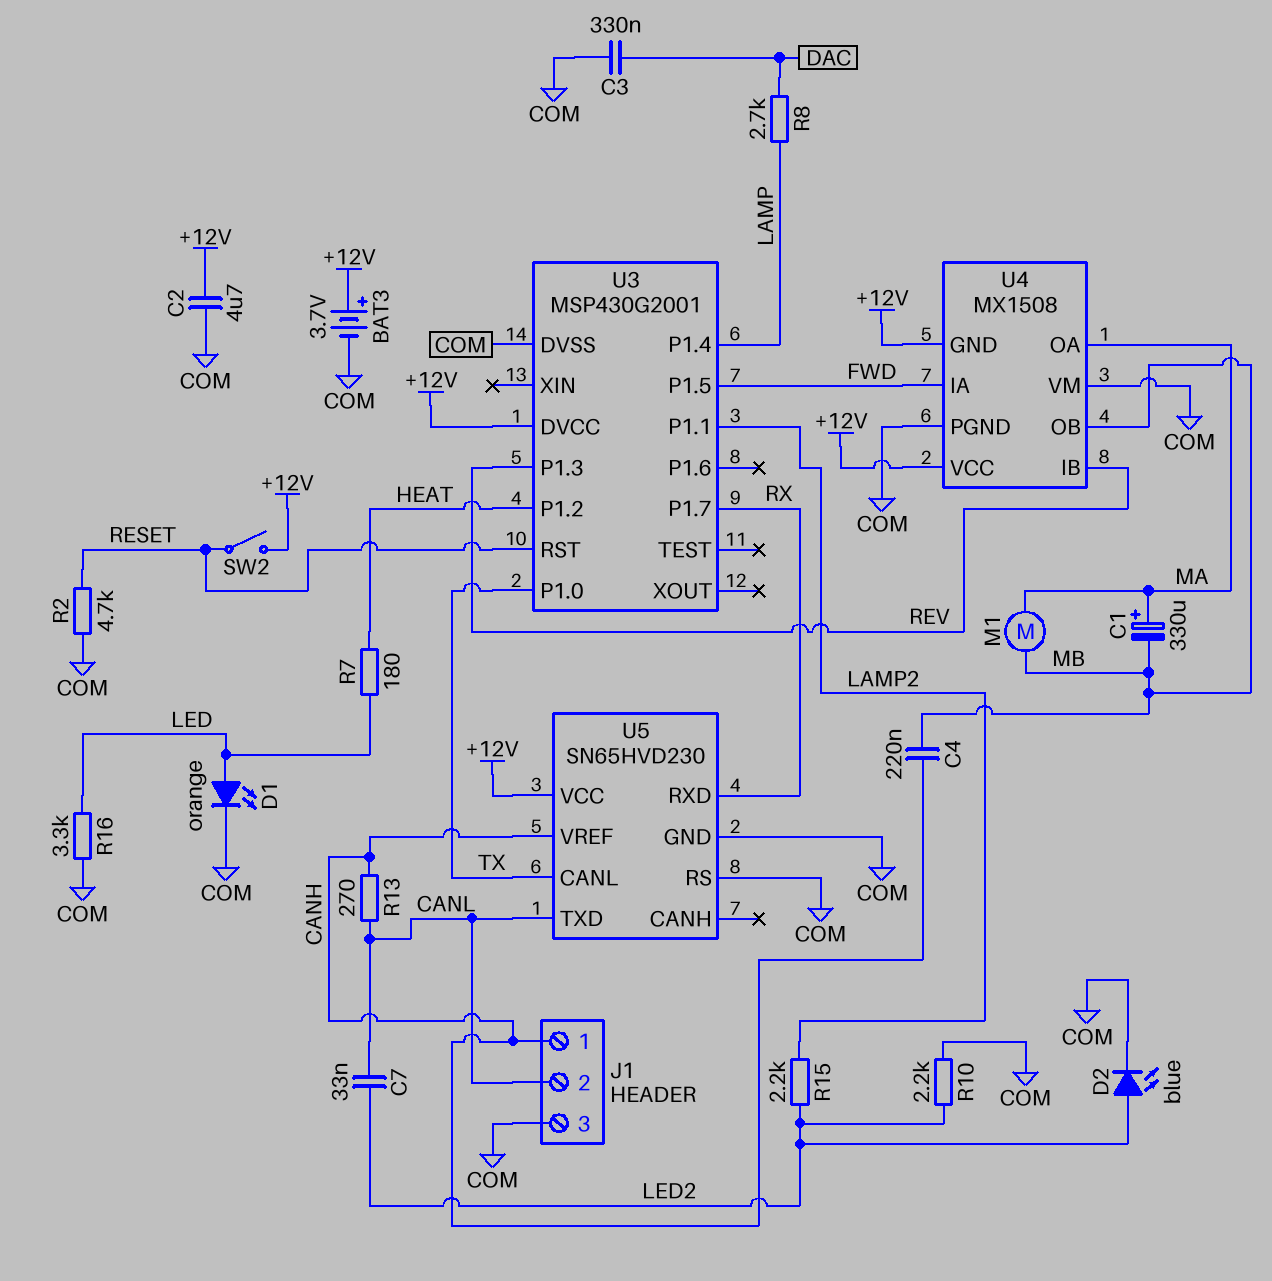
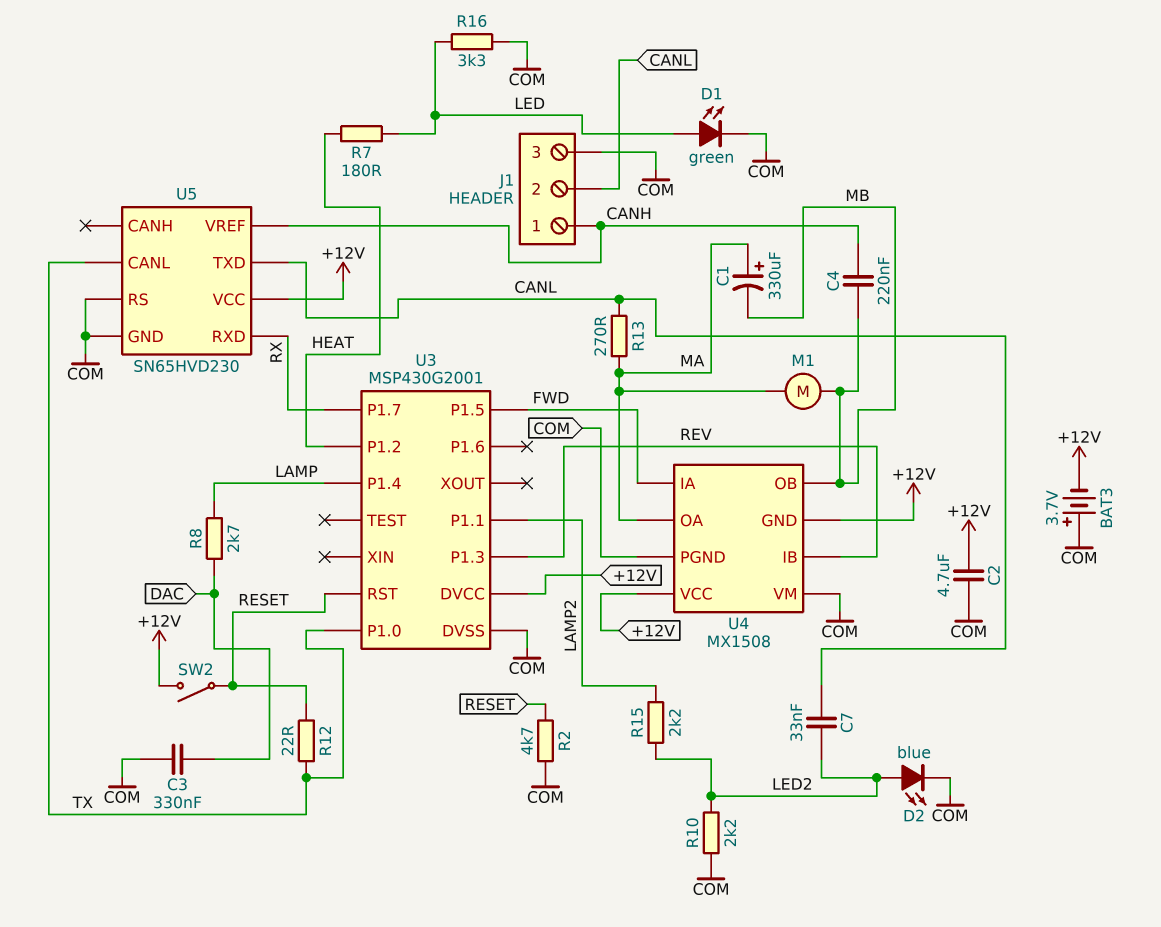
BAT3: 3.7V (plus +12V, minus COM) -> 3.7V (plus COM, minus +12V)
D1: LED orange (A LED, K COM) -> LED green (A LED, K COM)
R12: none -> 22 (RESET, TX)
R13: 270 (CANH, CANL) -> 270 (CANL, MA)

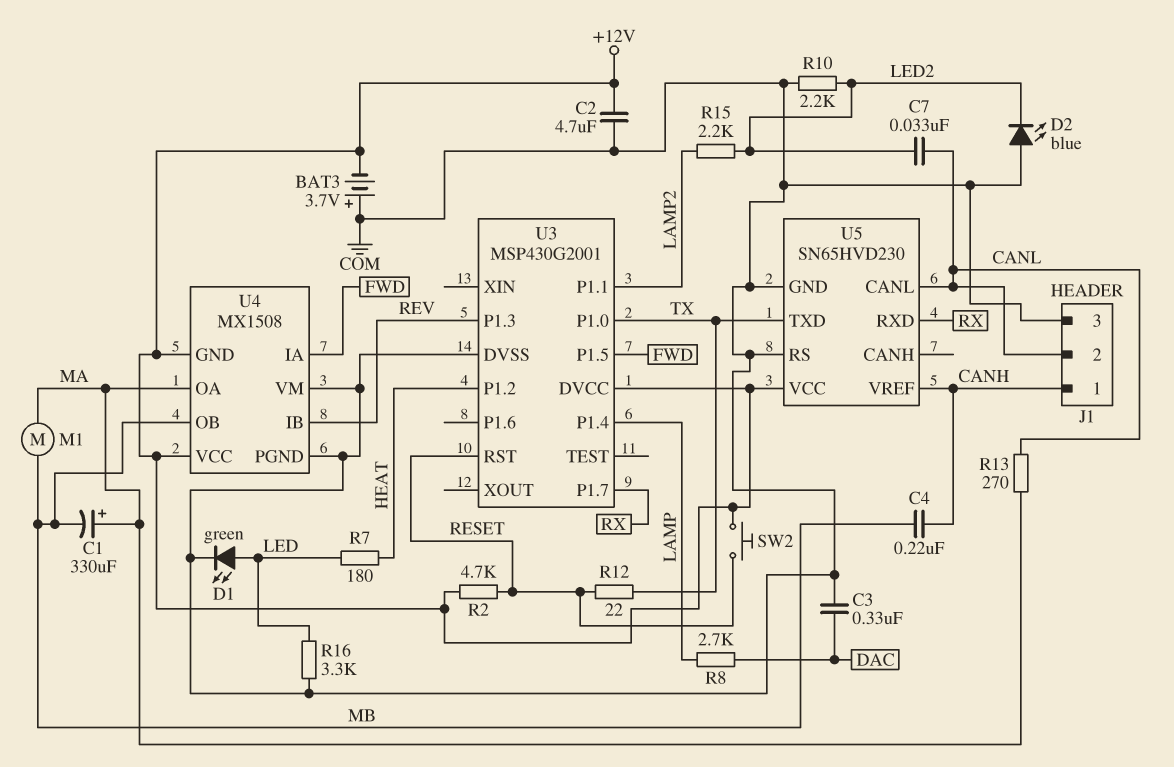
D2: LED blue (A LED2, K COM) -> LED blue (A COM, K LED2)
R2: 4.7k (COM, RESET) -> 4.7k (+12V, RESET)
SW2: switch (+12V, RESET) -> button (+12V, RESET)
U5 pin CANL: TX -> CANL
U5 pin TXD: CANL -> TX

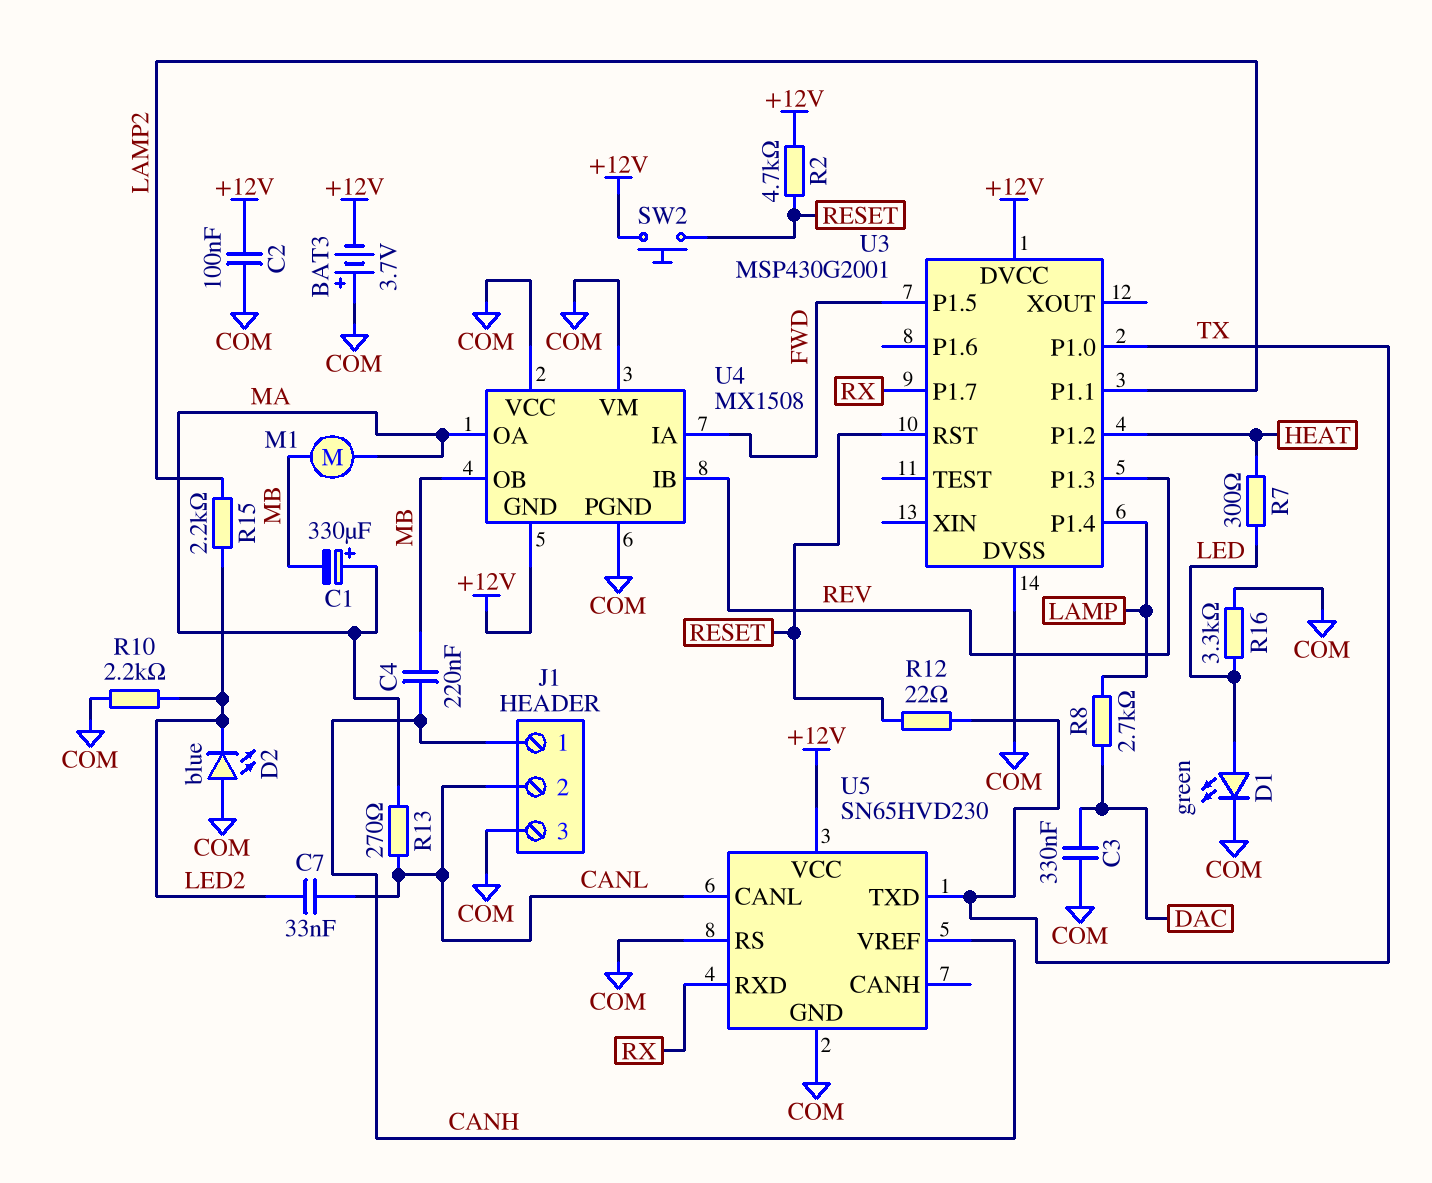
C2: 4.7uF (+12V, COM) -> 100nF (+12V, COM)
R7: 180 (HEAT, LED) -> 300 (HEAT, LED)
U4 pin VCC: +12V -> COM

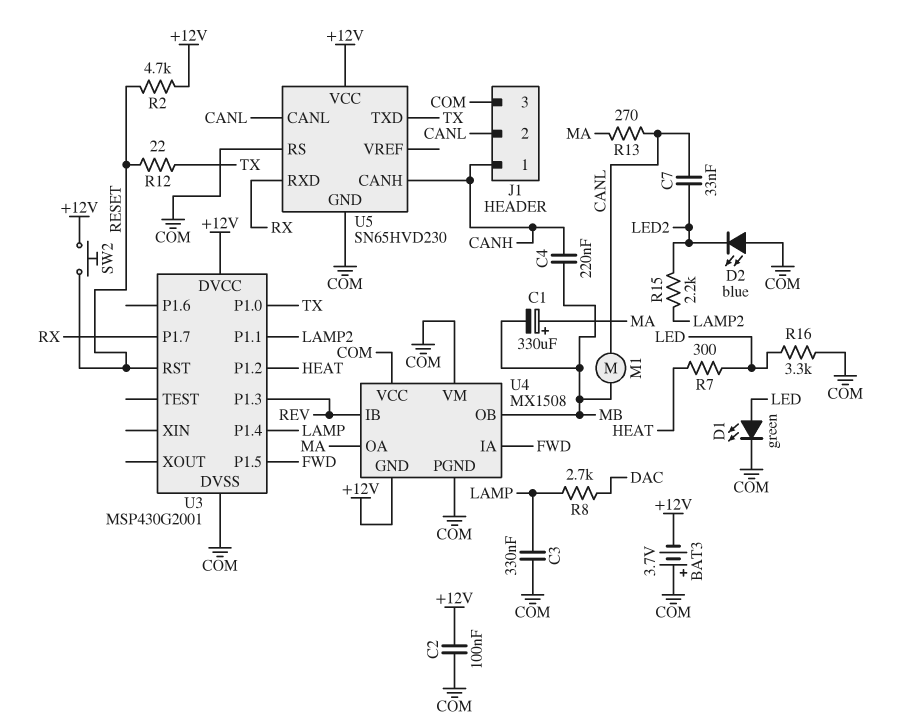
C3: 330nF (COM, DAC) -> 330nF (COM, LAMP)
M1: motor (MA, MB) -> motor (CANL, MB)
R10: 2.2k (COM, LED2) -> none
U5 pin CANH: none -> CANH
U5 pin VREF: CANH -> none

